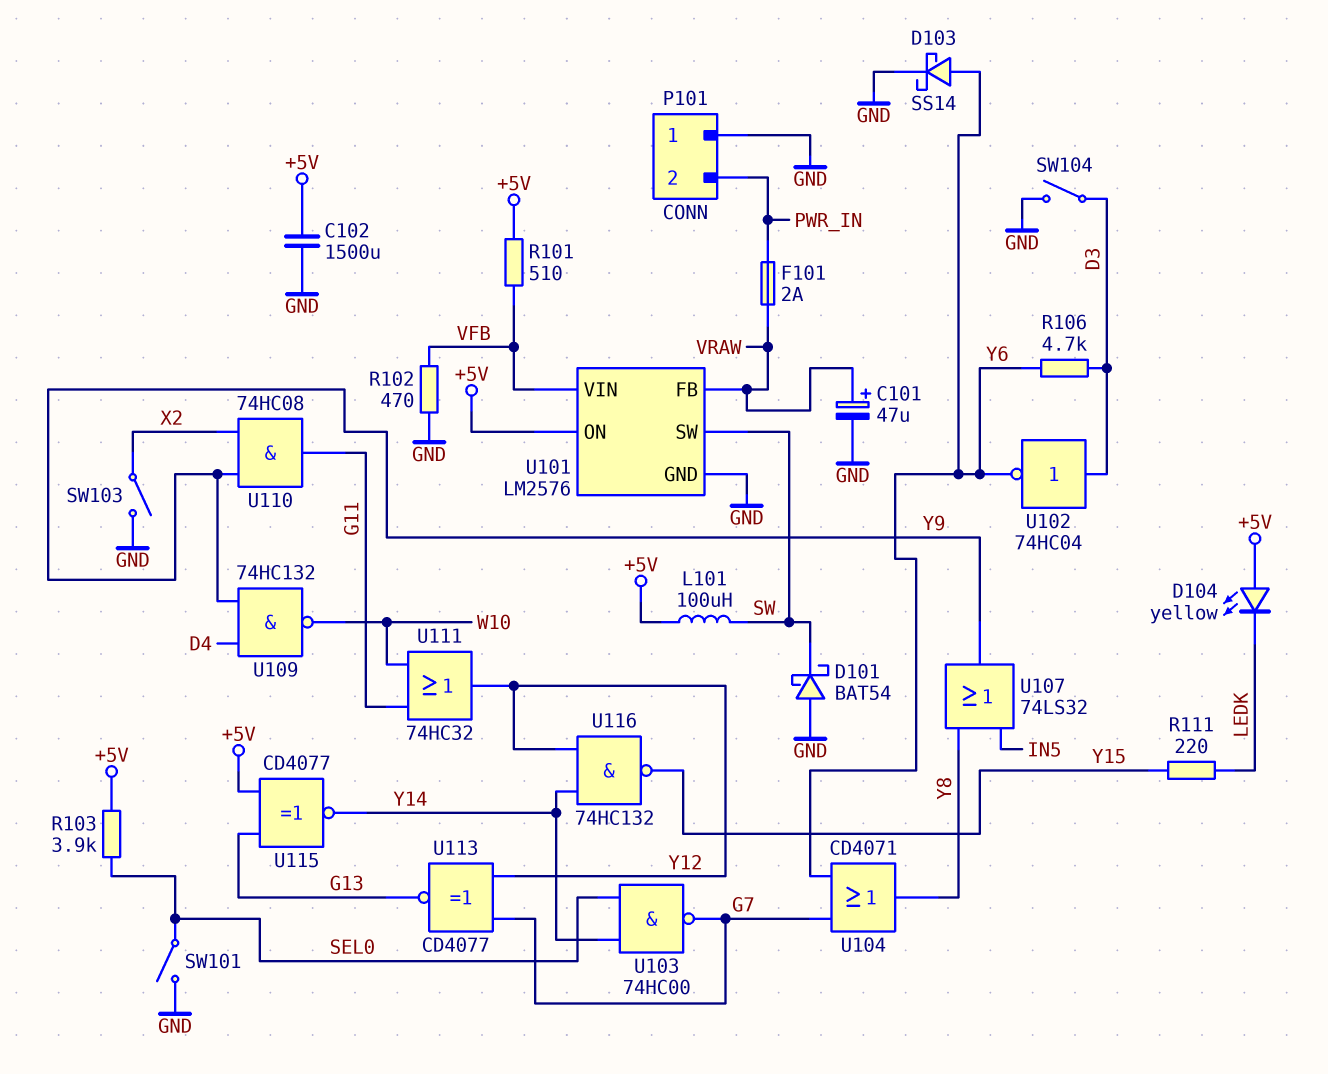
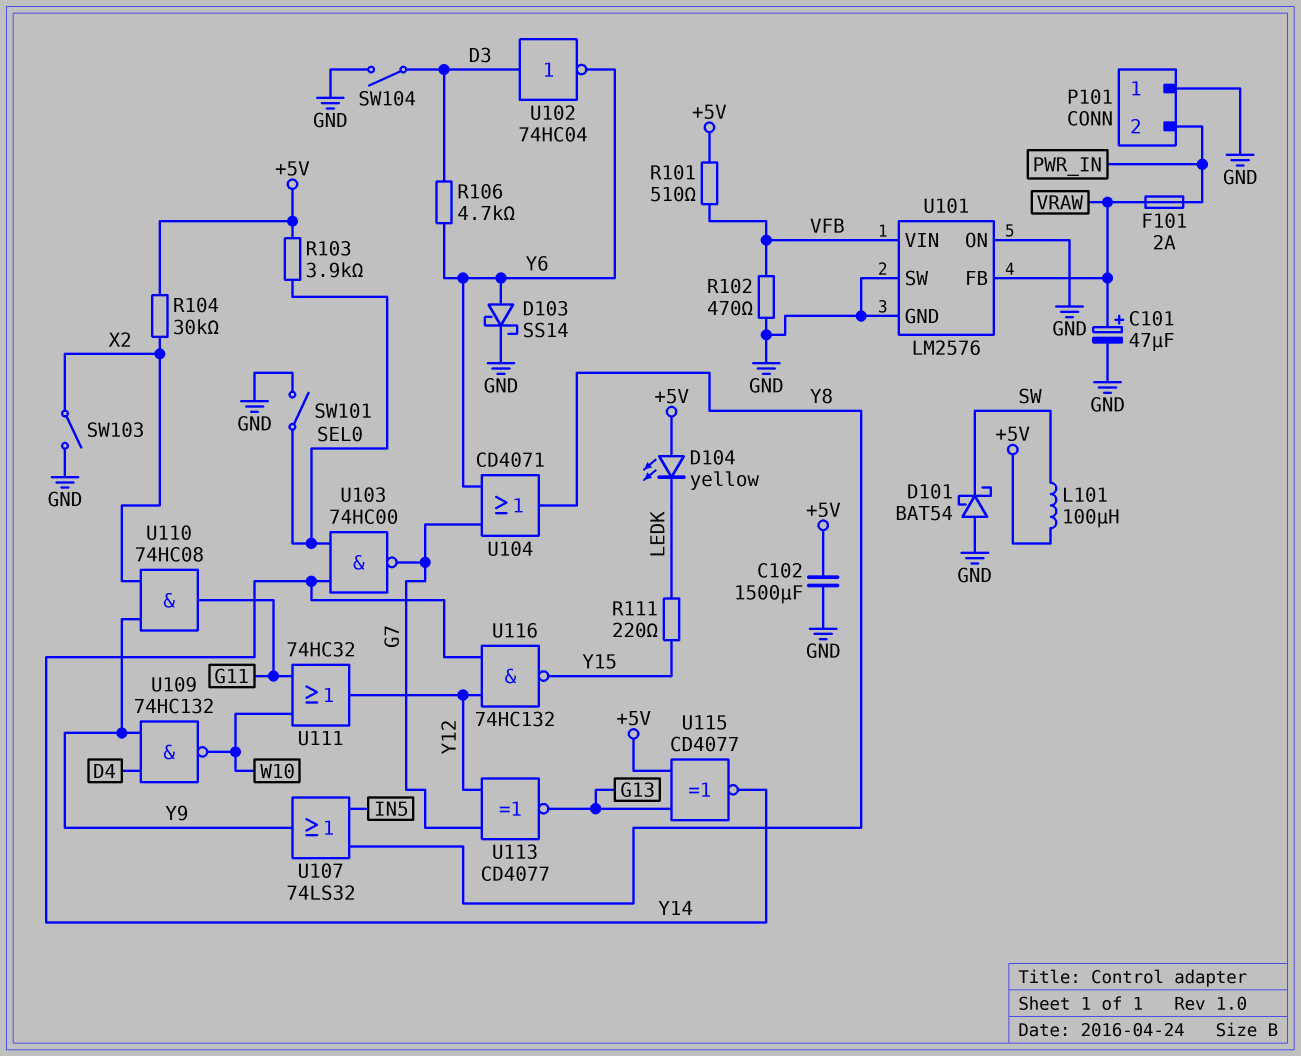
R104: none -> 30k (+5V, X2)
U101 pin ON: +5V -> GND
U101 pin SW: SW -> GND

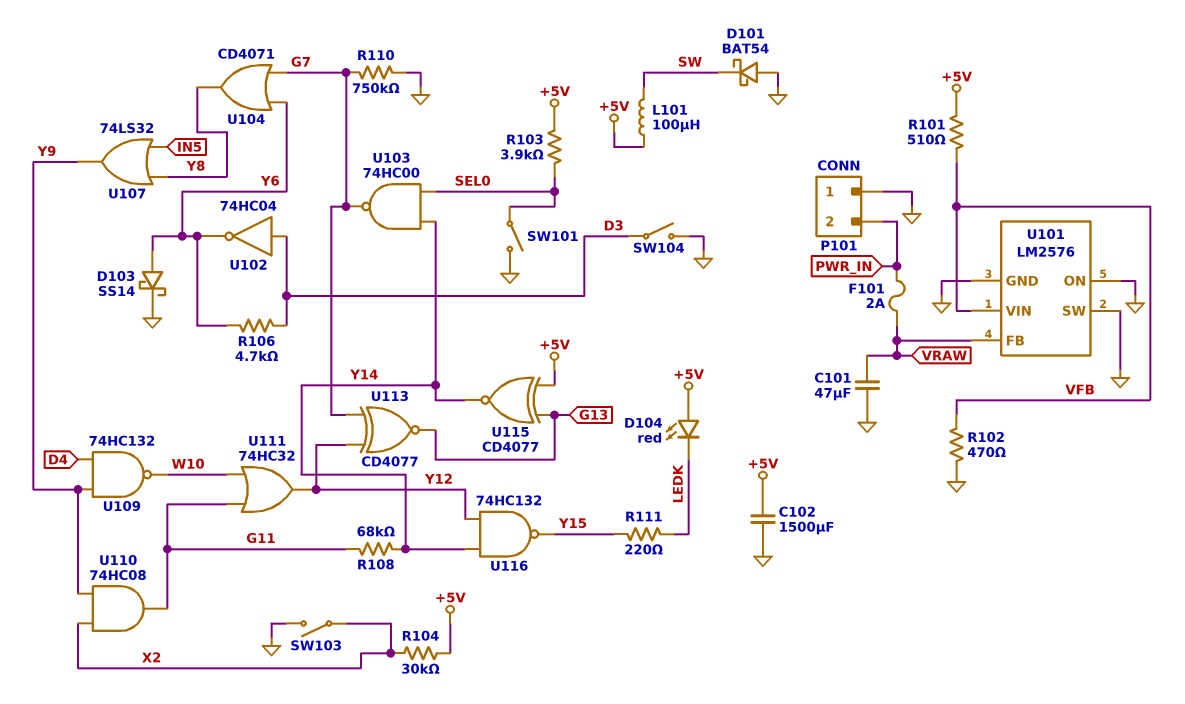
C101: 47uF (plus VRAW, minus GND) -> 47uF (GND, VRAW)
D104: LED yellow (A +5V, K LEDK) -> LED red (A +5V, K LEDK)
R108: none -> 68k (G11, Y14)
R110: none -> 750k (G7, GND)

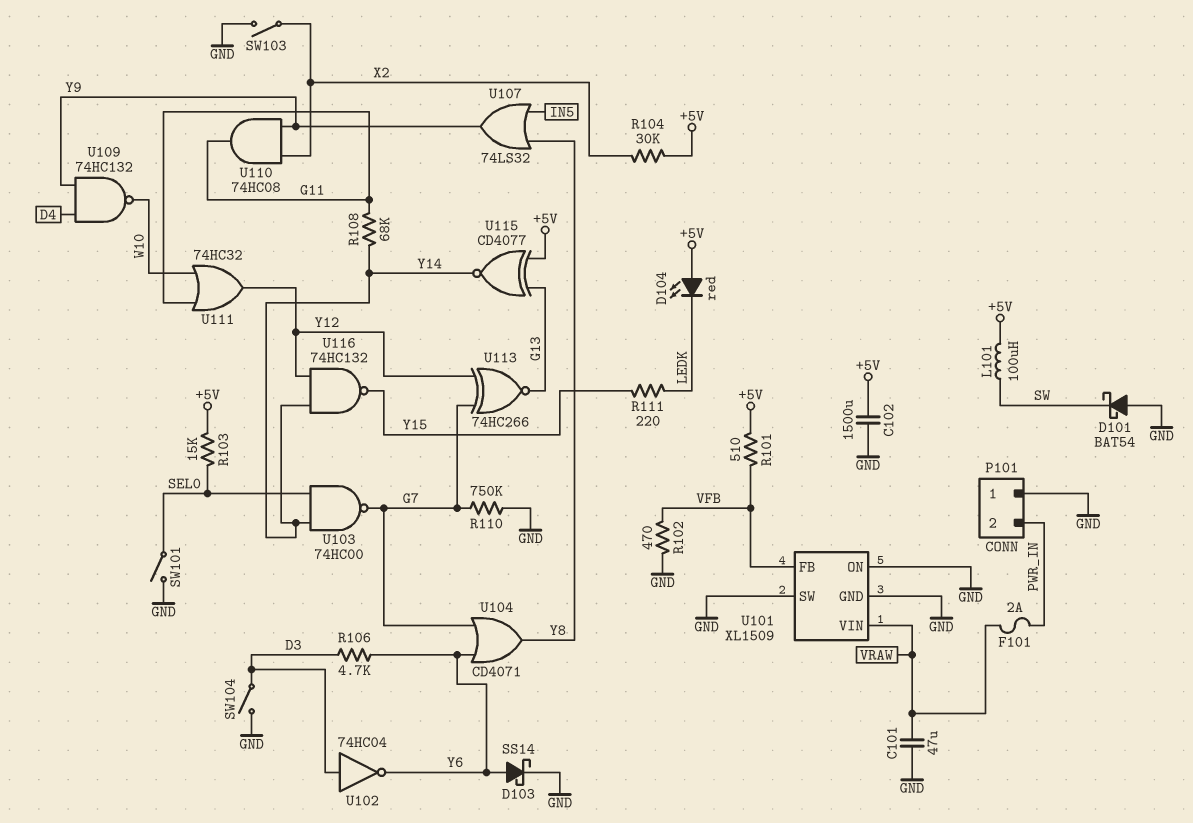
R103: 3.9k (+5V, SEL0) -> 15k (+5V, SEL0)
U101: LM2576 -> XL1509
U101 pin FB: VRAW -> VFB
U101 pin VIN: VFB -> VRAW
U113: XNOR CD4077 (in G7, in Y12, out G13) -> XNOR 74HC266 (in G7, in Y12, out G13)

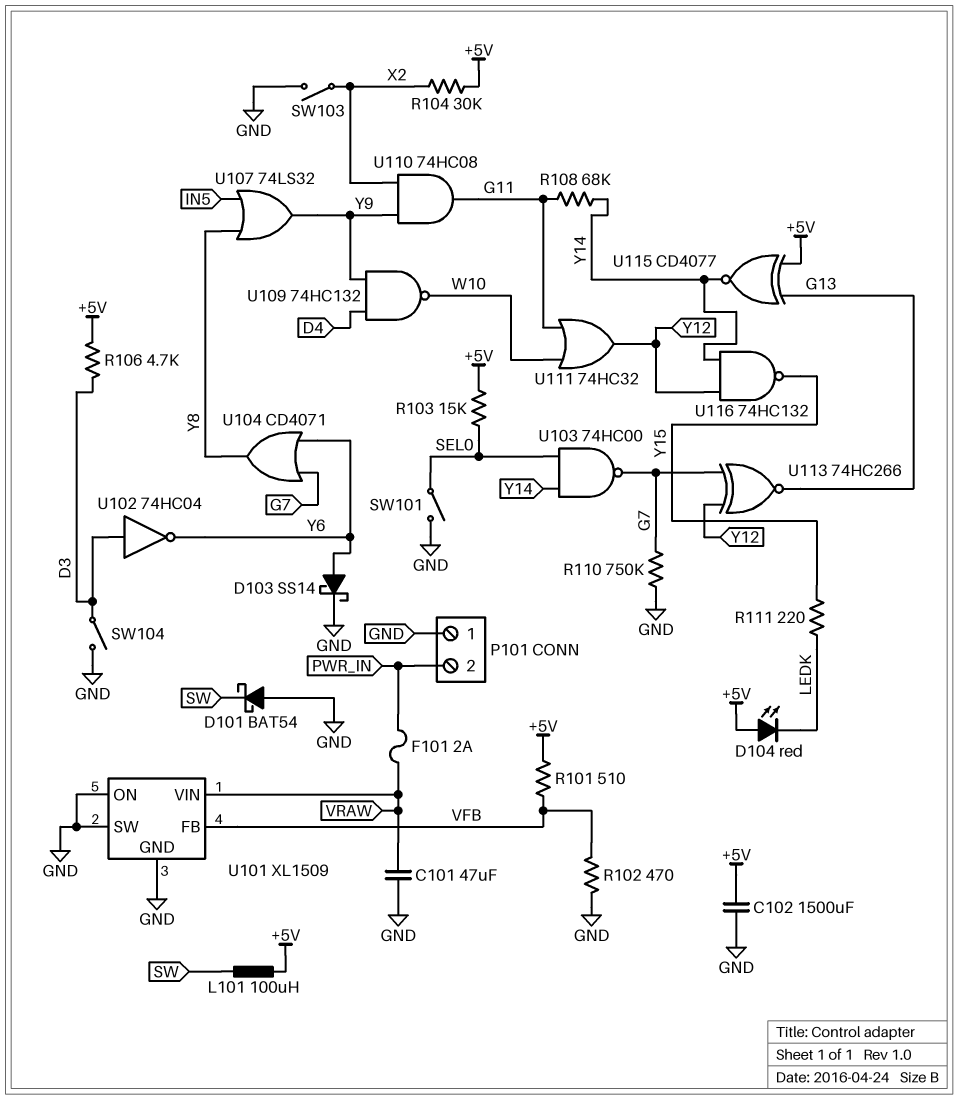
R106: 4.7k (D3, Y6) -> 4.7k (+5V, D3)

